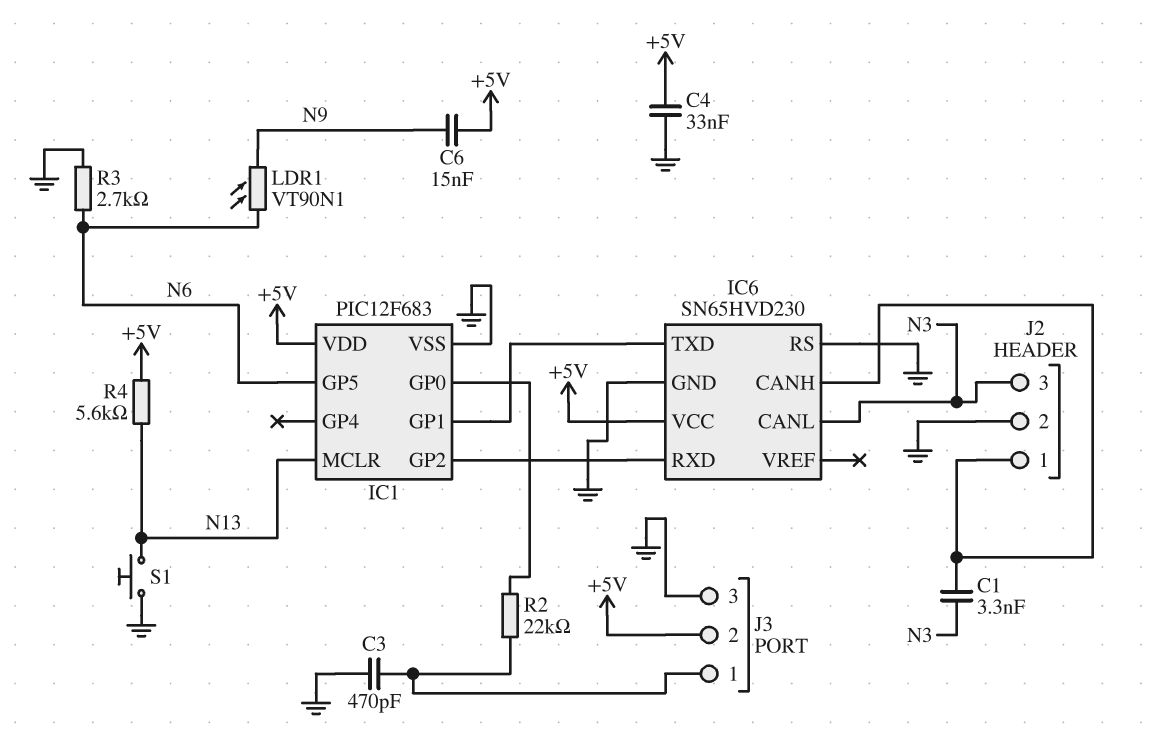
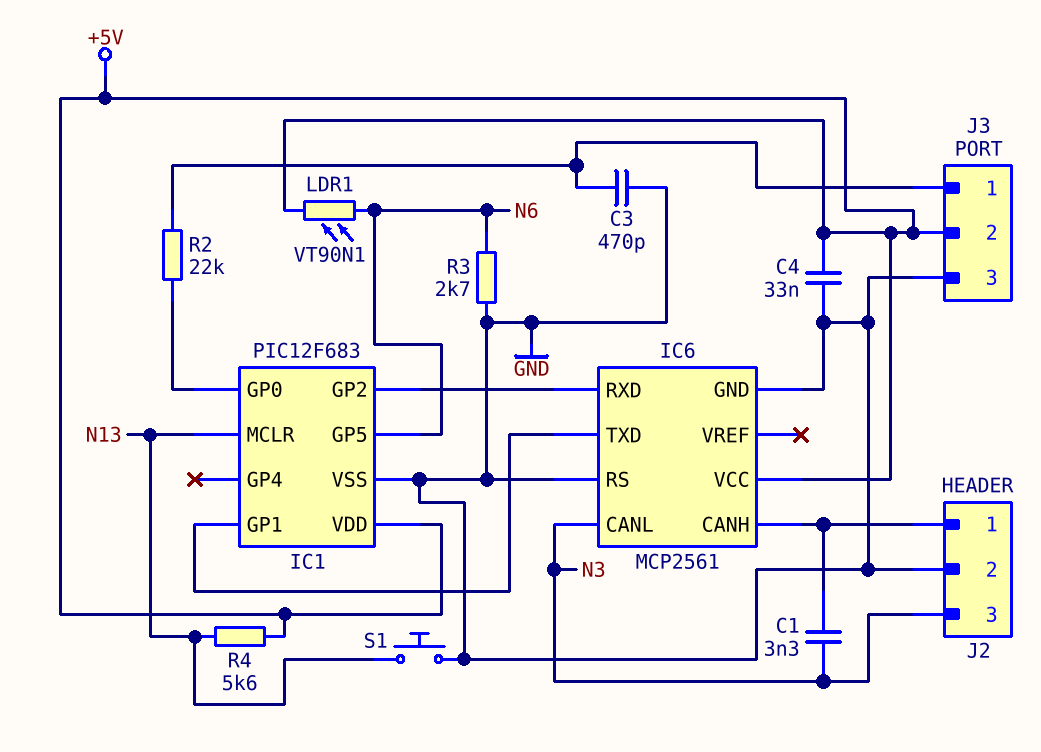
C6: 15nF (+5V, N9) -> none
IC6: SN65HVD230 -> MCP2561
LDR1: VT90N1 (N6, N9) -> VT90N1 (+5V, N6)

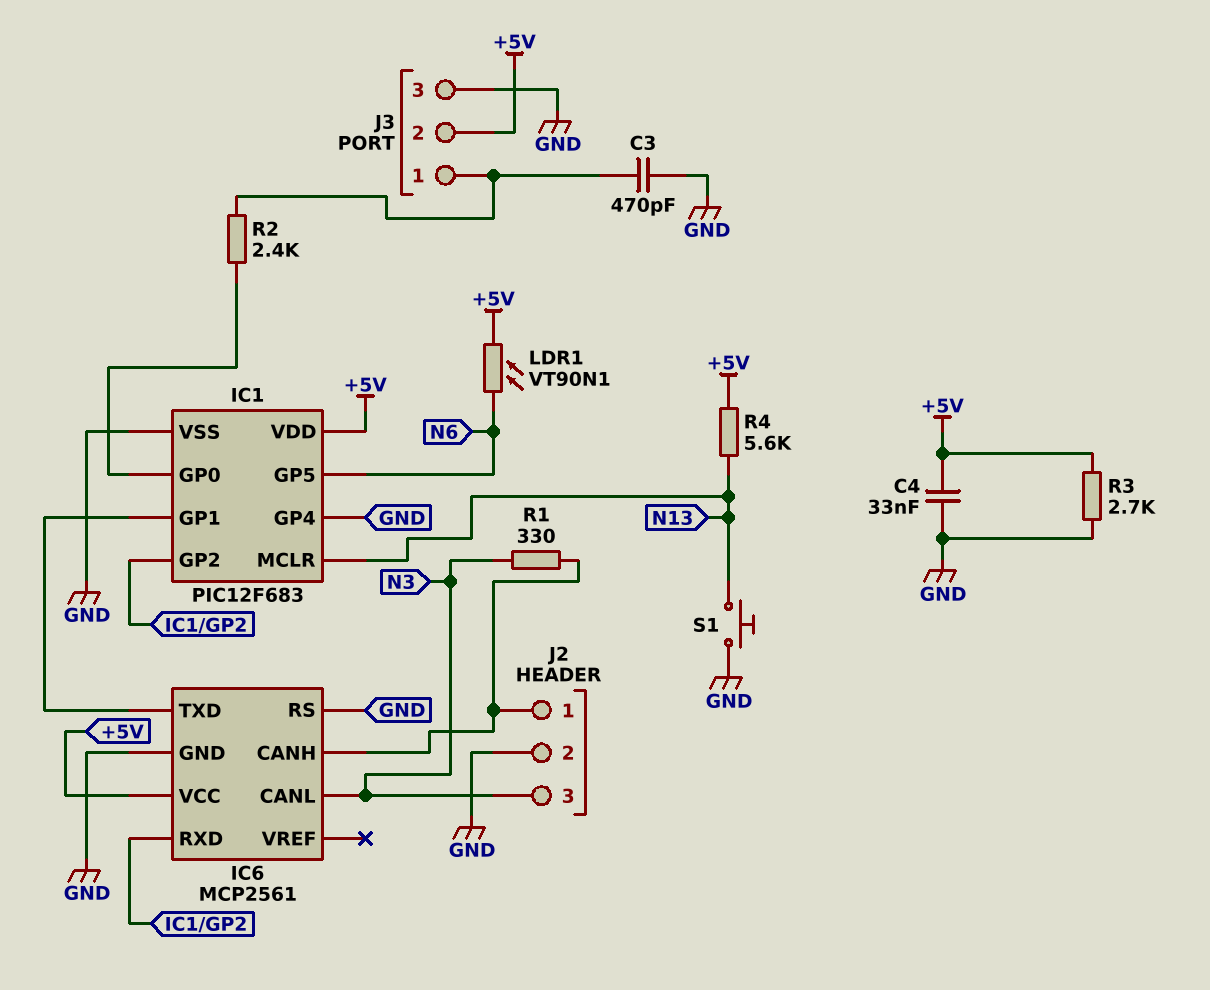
C1: 3.3nF (IC6/CANH, N3) -> none
IC1 pin GP4: none -> GND
R1: none -> 330 (IC6/CANH, N3)
R2: 22k (IC1/GP0, J3/1) -> 2.4k (IC1/GP0, J3/1)
R3: 2.7k (GND, N6) -> 2.7k (+5V, GND)

